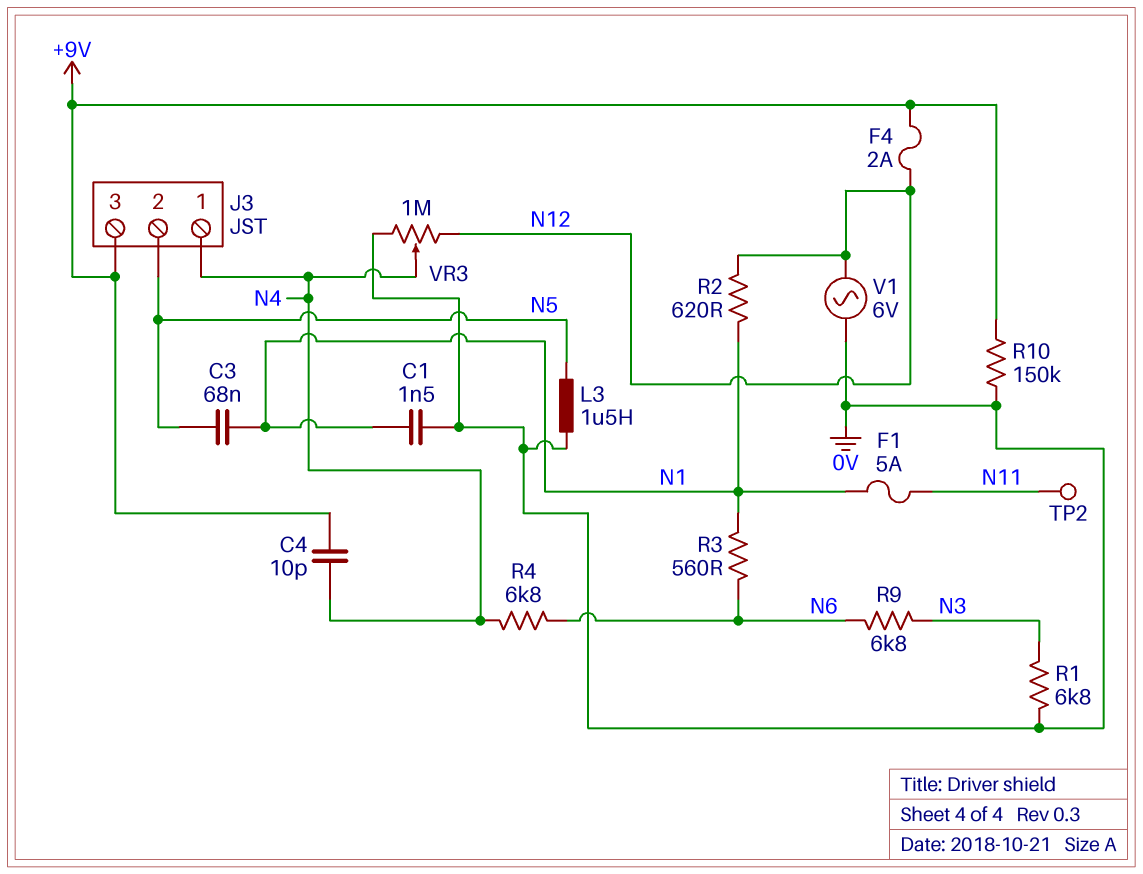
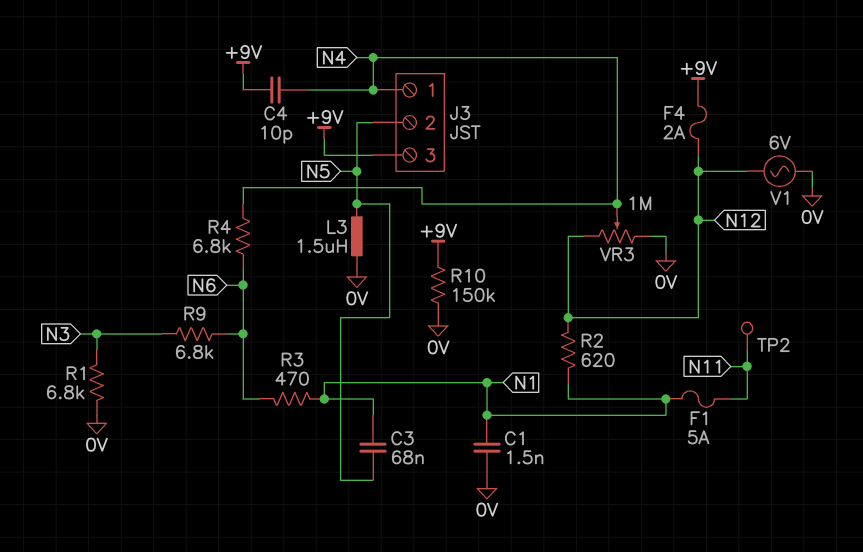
R3: 560 (N1, N6) -> 470 (N1, N6)

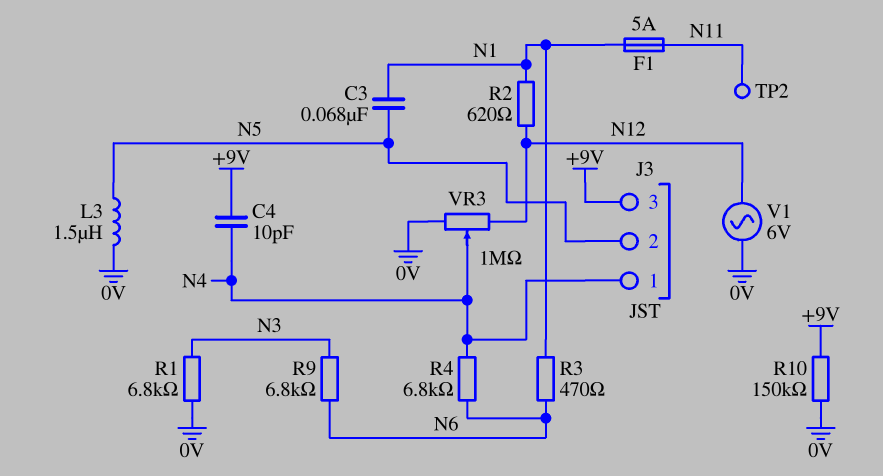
C1: 1.5nF (0V, N1) -> none
F4: 2A (+9V, N12) -> none

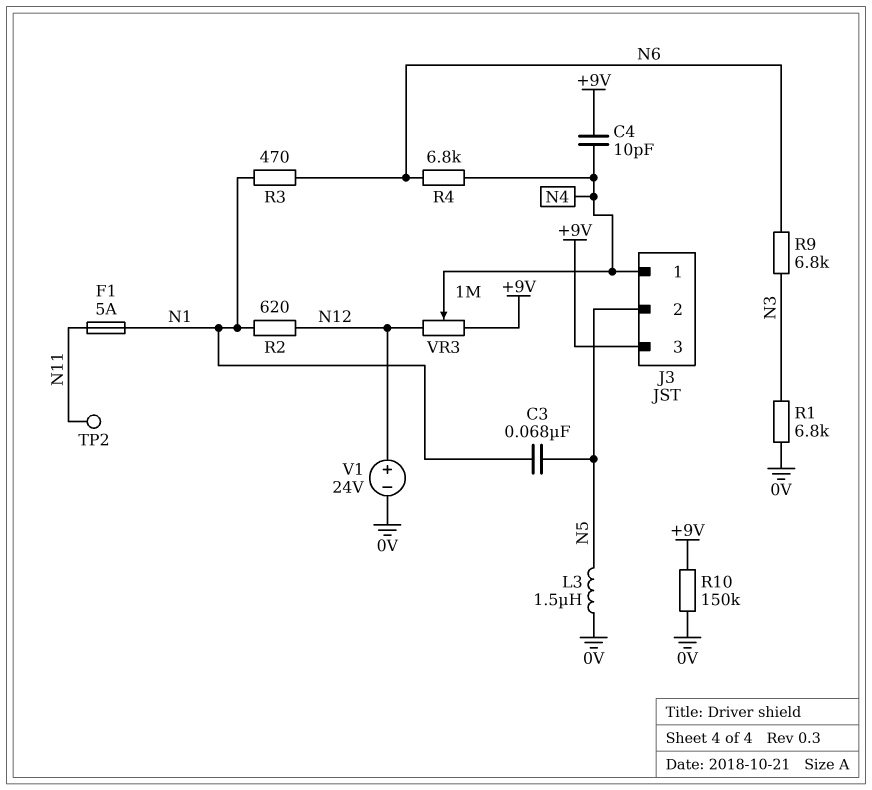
V1: AC 6V (0V, N12) -> 24V (plus N12, minus 0V)
VR3: 1M (0V, N12, wiper N4) -> 1M (+9V, N12, wiper N4)

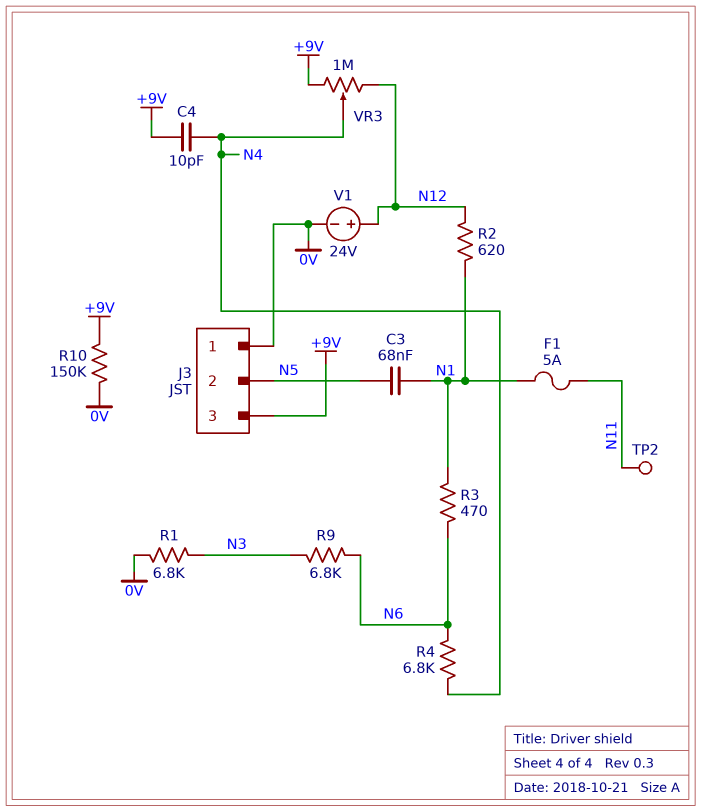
J3 pin 1: N4 -> 0V
L3: 1.5uH (0V, N5) -> none

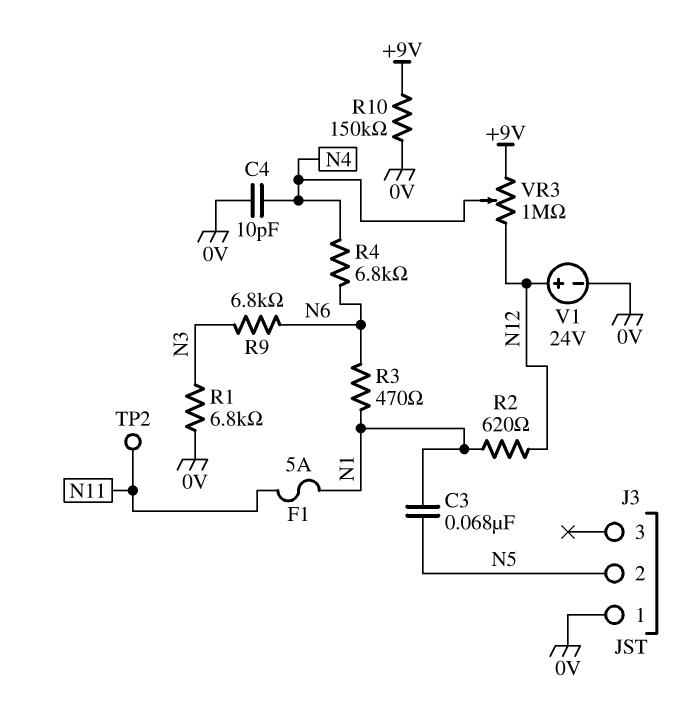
C4: 10pF (+9V, N4) -> 10pF (0V, N4)
J3 pin 3: +9V -> none

